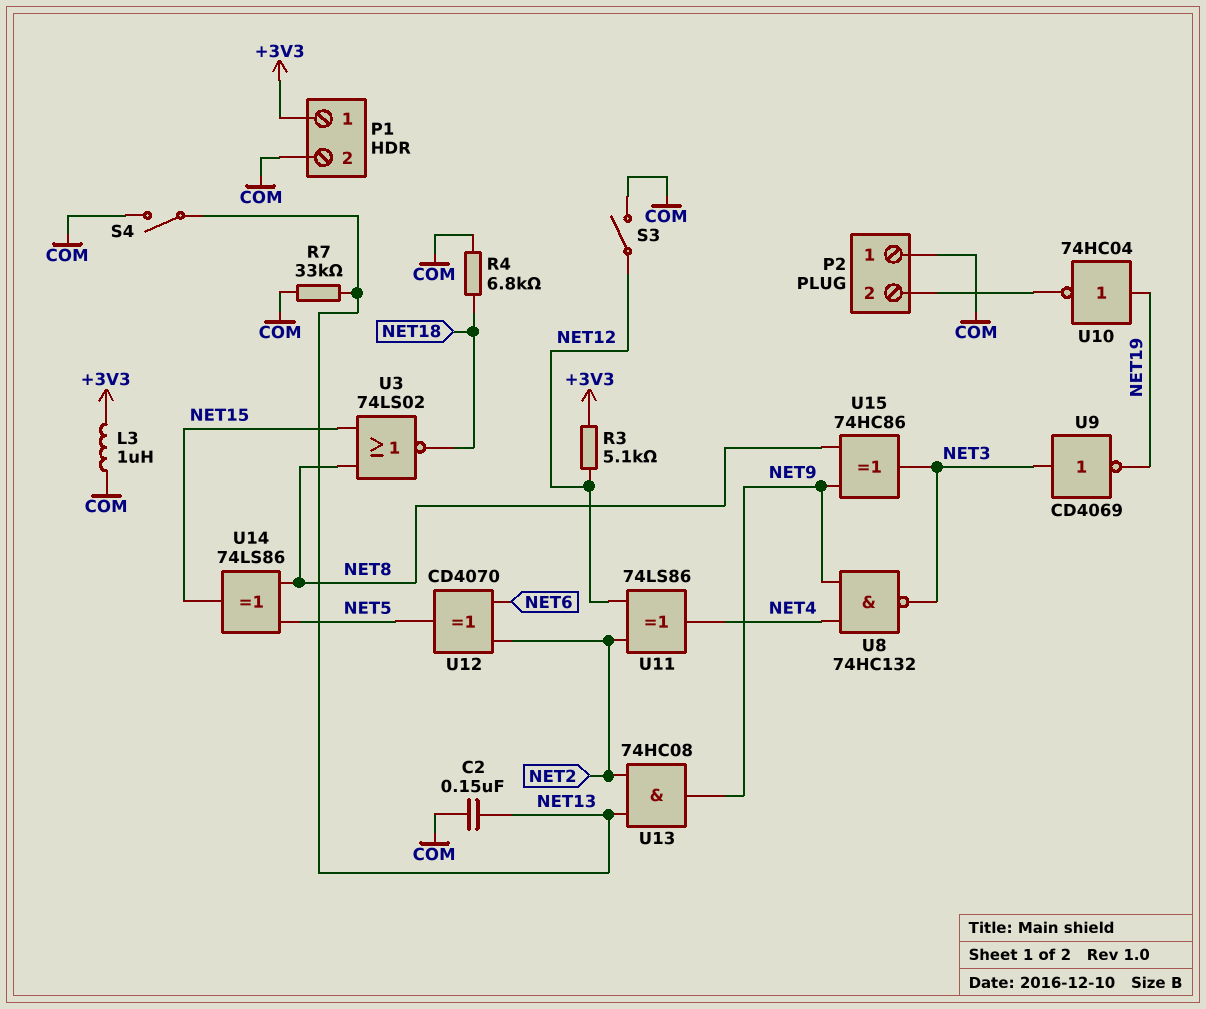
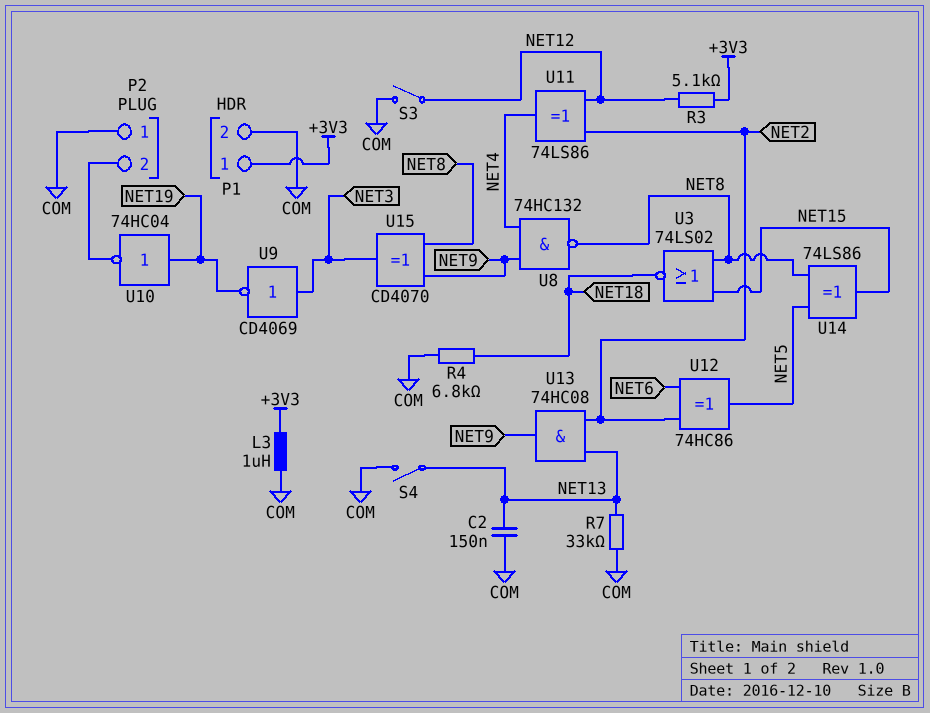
U8: NAND 74HC132 (in NET4, in NET9, out NET3) -> NAND 74HC132 (in NET4, in NET9, out NET8)
U12: XOR CD4070 (in NET2, in NET6, out NET5) -> XOR 74HC86 (in NET2, in NET6, out NET5)
U15: XOR 74HC86 (in NET8, in NET9, out NET3) -> XOR CD4070 (in NET8, in NET9, out NET3)

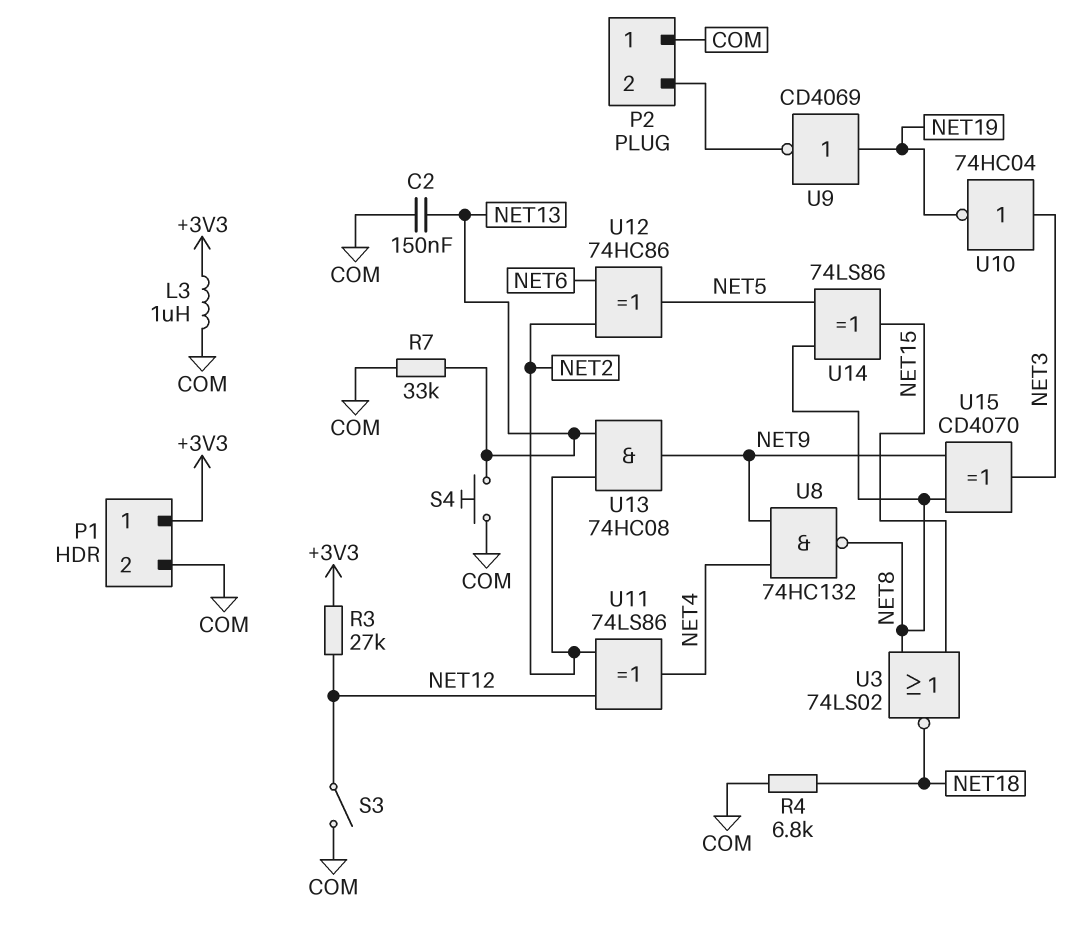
R3: 5.1k (+3V3, NET12) -> 27k (+3V3, NET12)
S4: switch (COM, NET13) -> button (COM, NET13)
U9: NOT CD4069 (in NET3, out NET19) -> NOT CD4069 (in NET19, out P2/2)
U10: NOT 74HC04 (in NET19, out P2/2) -> NOT 74HC04 (in NET3, out NET19)

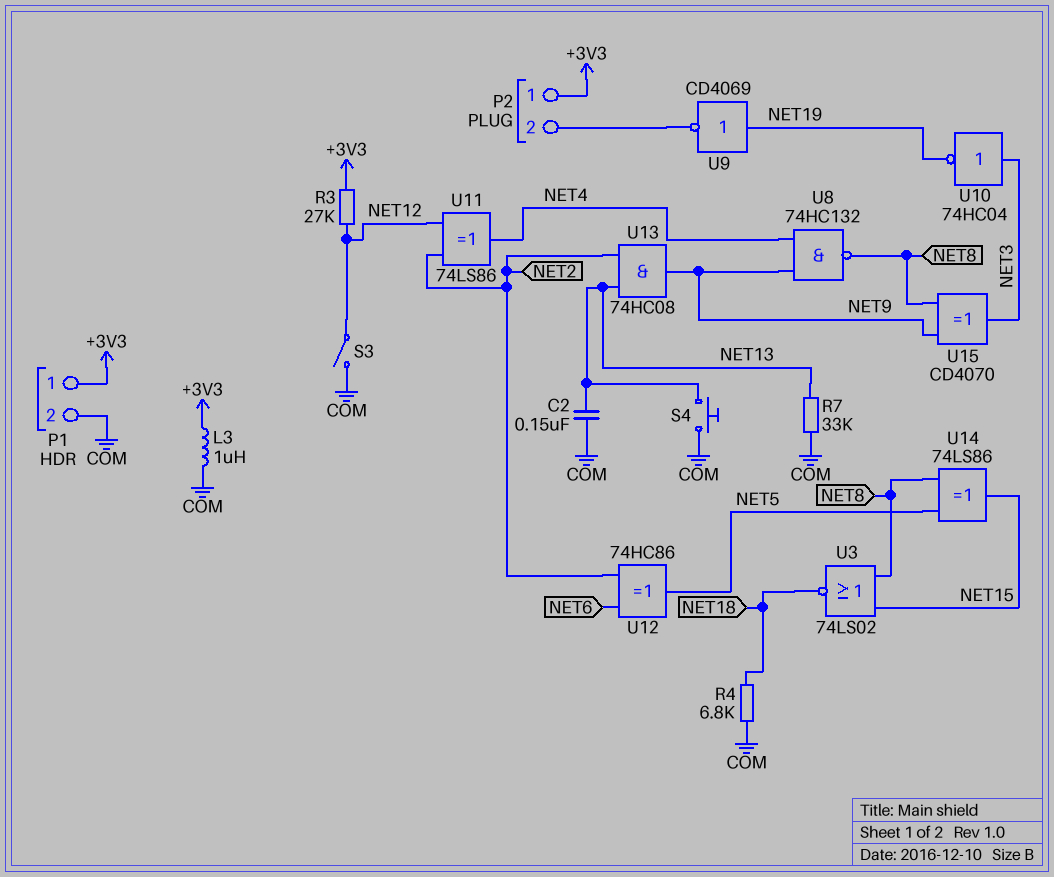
P2 pin 1: COM -> +3V3

